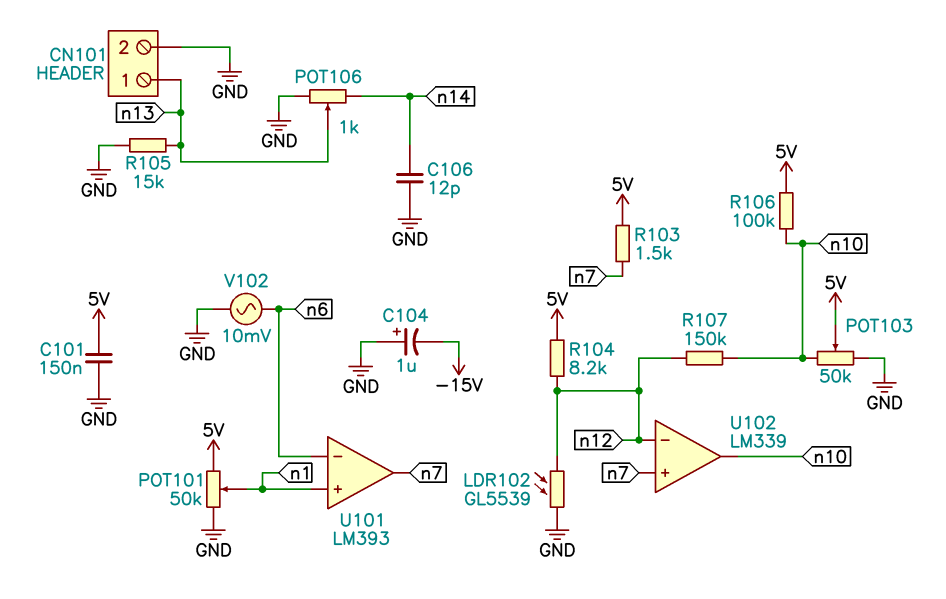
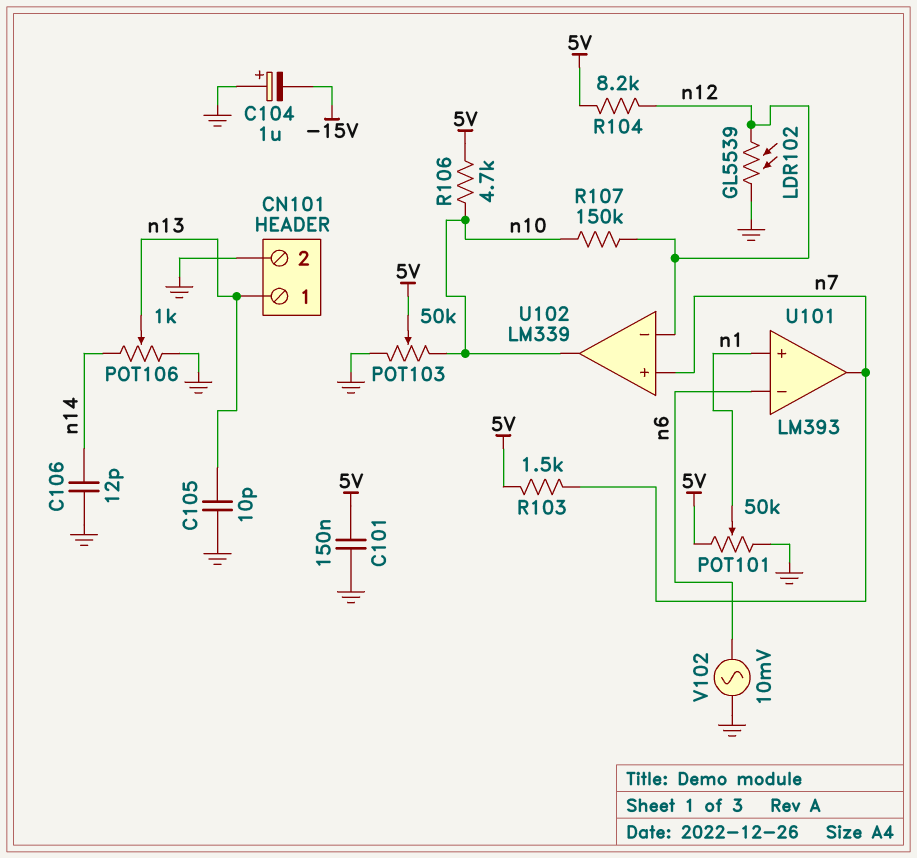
C105: none -> 10pF (GND, n13)
R105: 15k (GND, n13) -> none
R106: 100k (5V, n10) -> 4.7k (5V, n10)

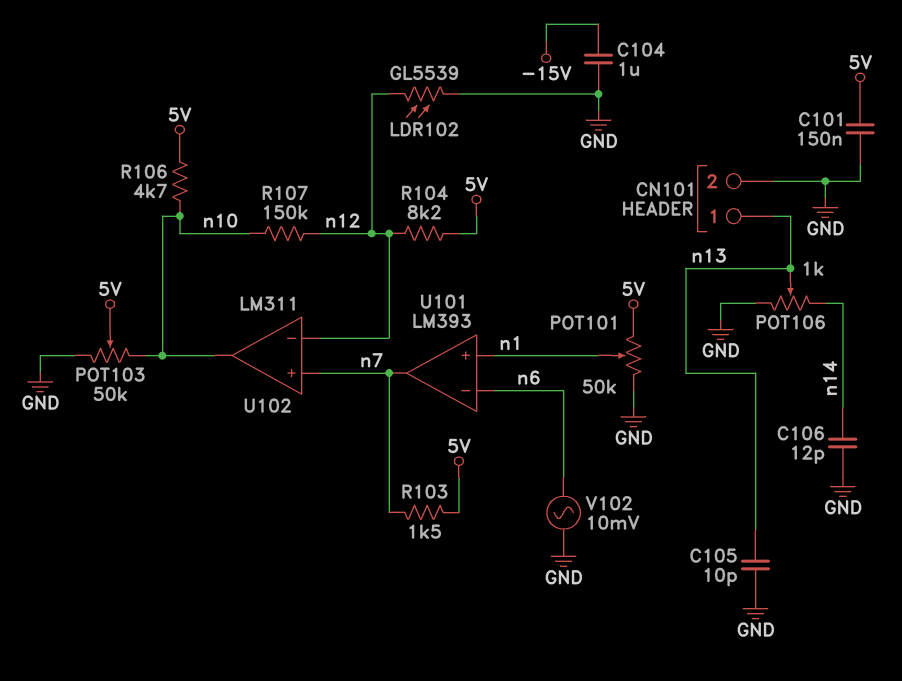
C104: 1uF (plus GND, minus -15V) -> 1uF (-15V, GND)
U102: LM339 -> LM311

